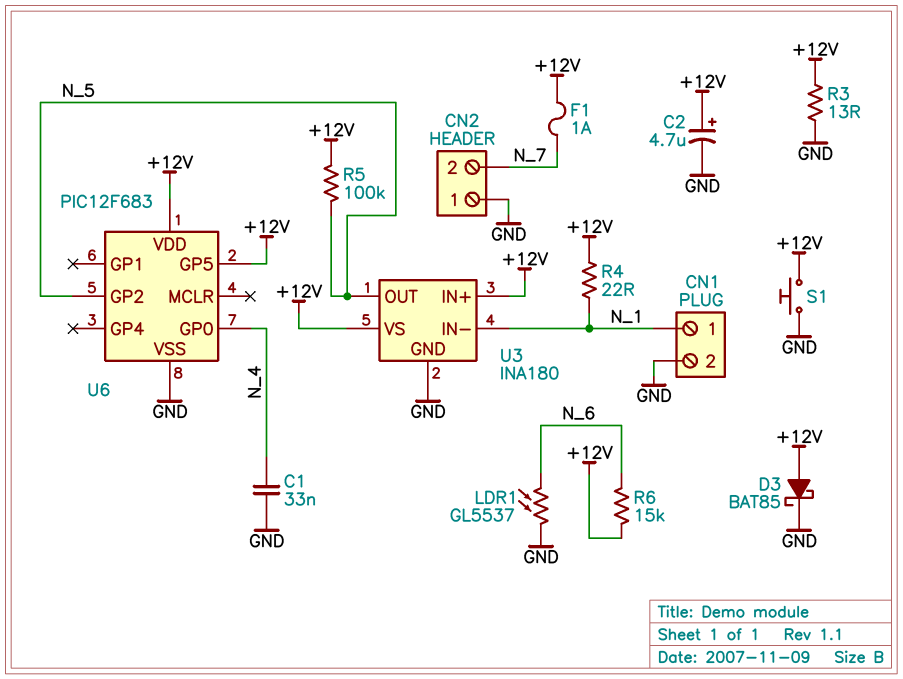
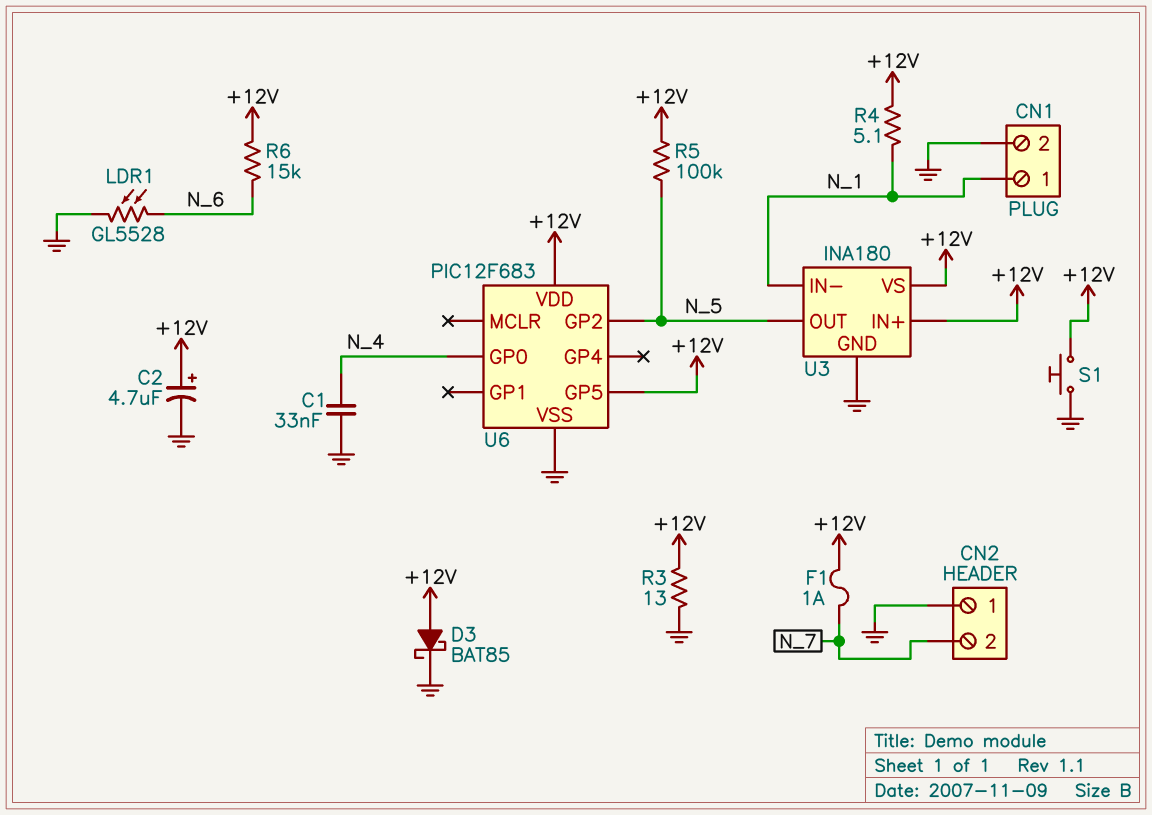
LDR1: GL5537 (GND, N_6) -> GL5528 (GND, N_6)
R4: 22 (+12V, N_1) -> 5.1 (+12V, N_1)

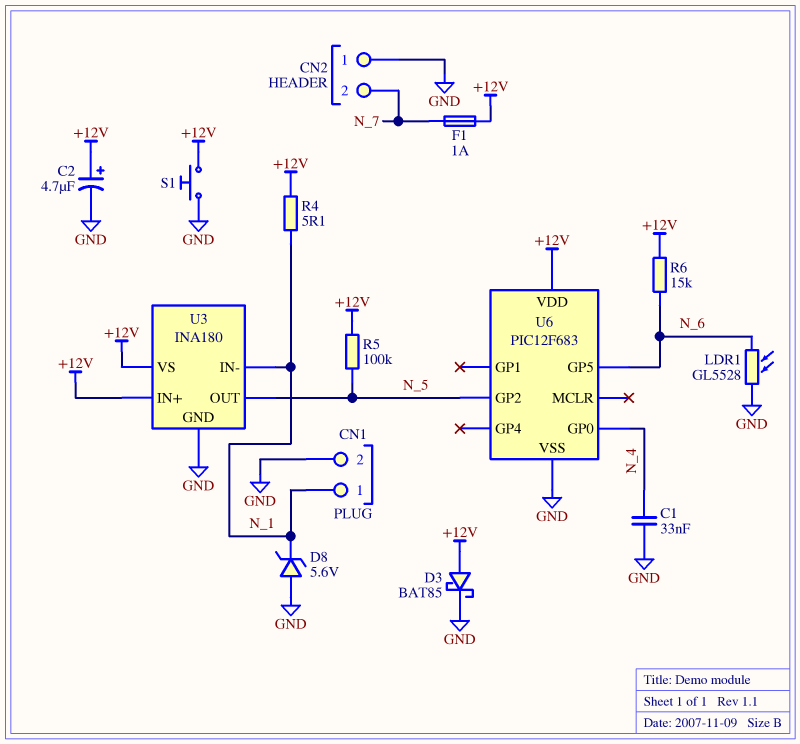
D8: none -> zener 5.6V (A GND, K N_1)
R3: 13 (+12V, GND) -> none
U6 pin GP5: +12V -> N_6

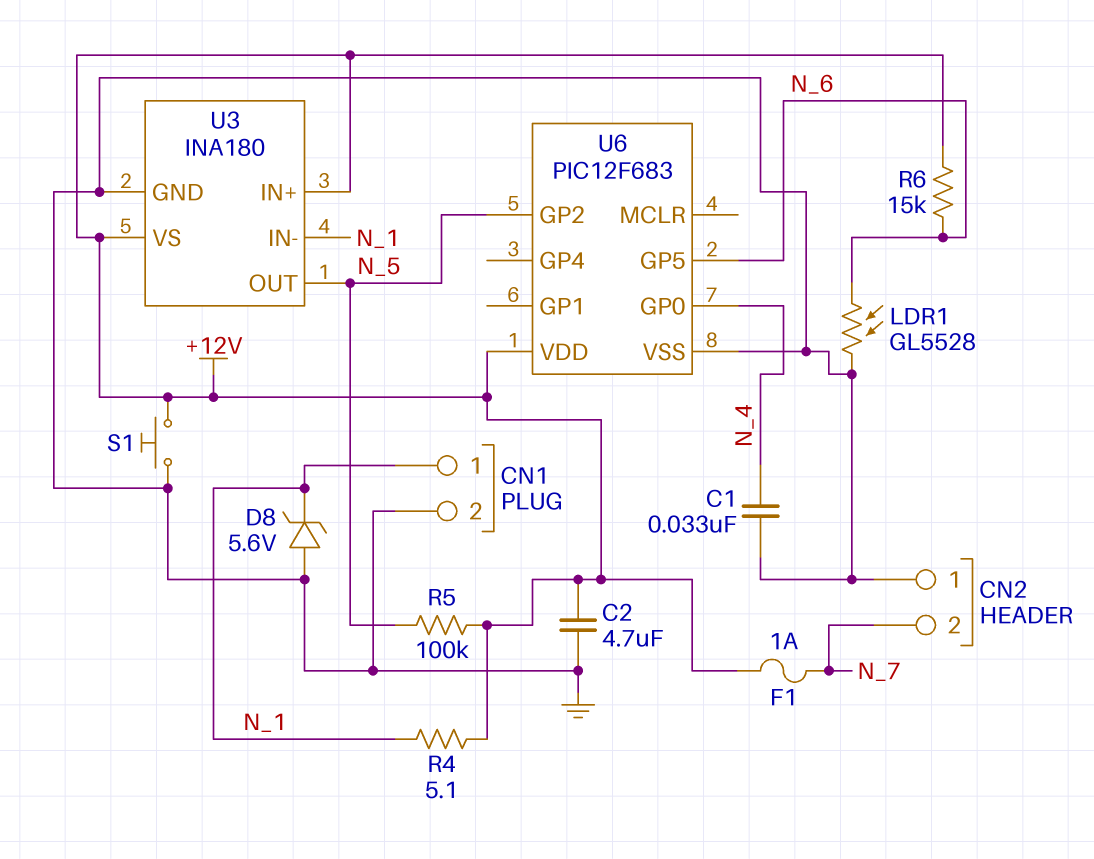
C2: 4.7uF (plus +12V, minus GND) -> 4.7uF (+12V, GND)
D3: schottky BAT85 (A +12V, K GND) -> none

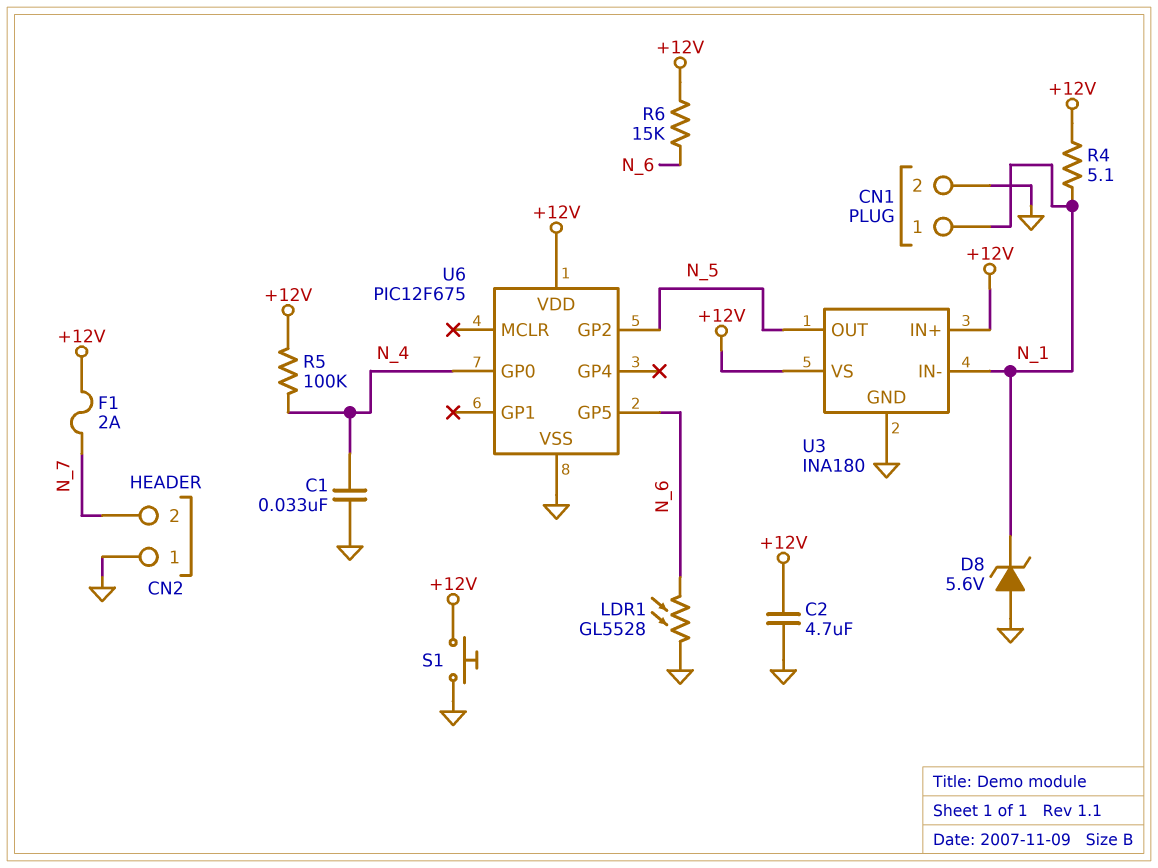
F1: 1A (+12V, N_7) -> 2A (+12V, N_7)
R5: 100k (+12V, N_5) -> 100k (+12V, N_4)
U6: PIC12F683 -> PIC12F675

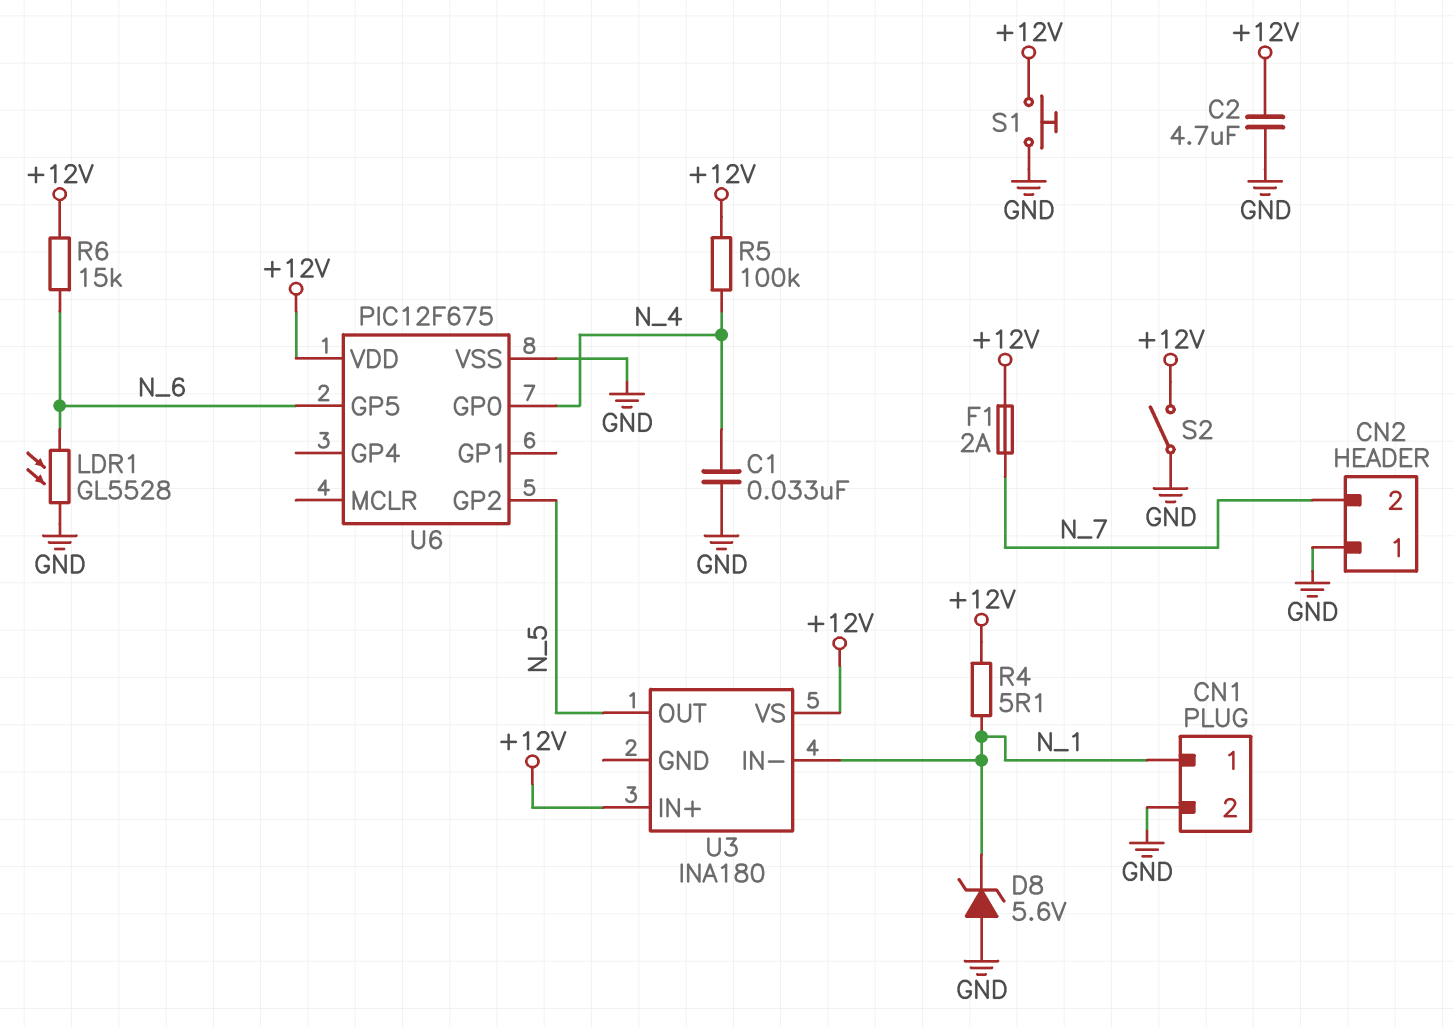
S2: none -> switch (+12V, GND)
U3 pin GND: GND -> none

